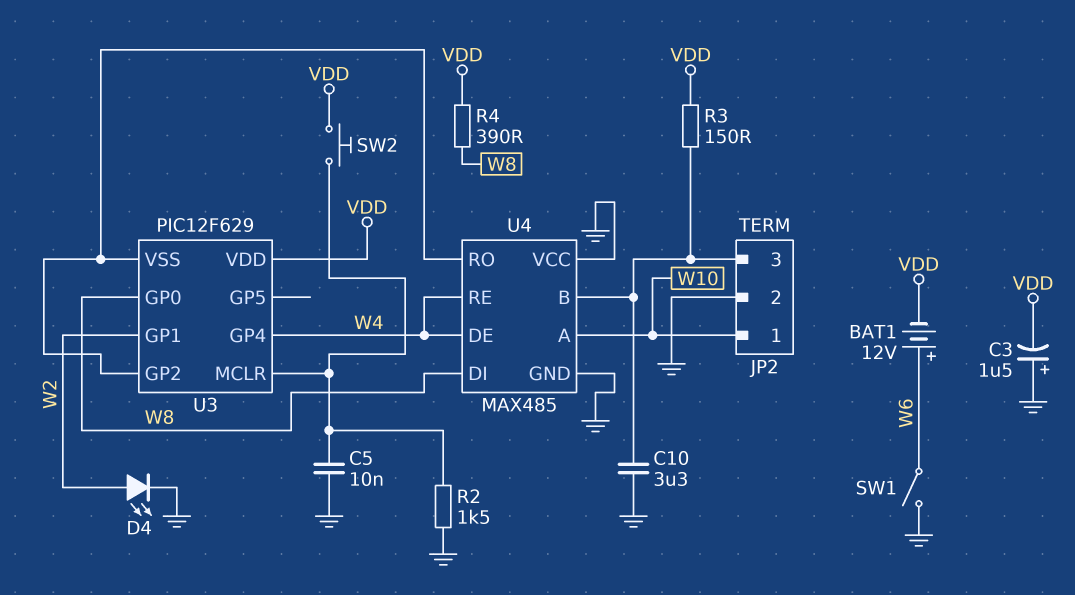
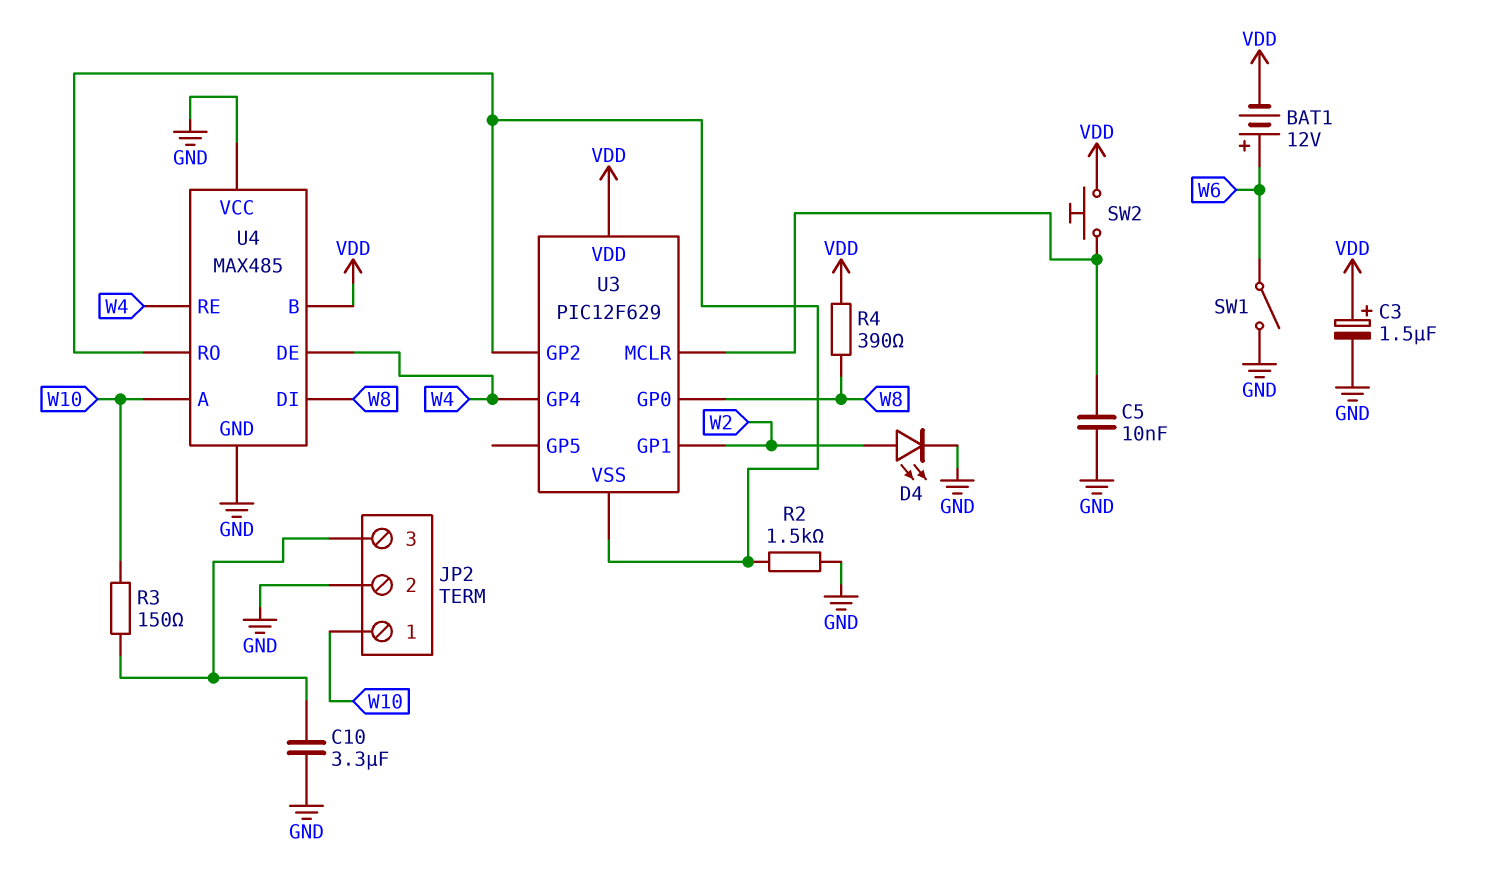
C3: 1.5uF (plus GND, minus VDD) -> 1.5uF (plus VDD, minus GND)
R2: 1.5k (GND, U3/MCLR) -> 1.5k (GND, U3/GP2)
R3: 150 (JP2/3, VDD) -> 150 (JP2/3, W10)
U4 pin B: JP2/3 -> VDD

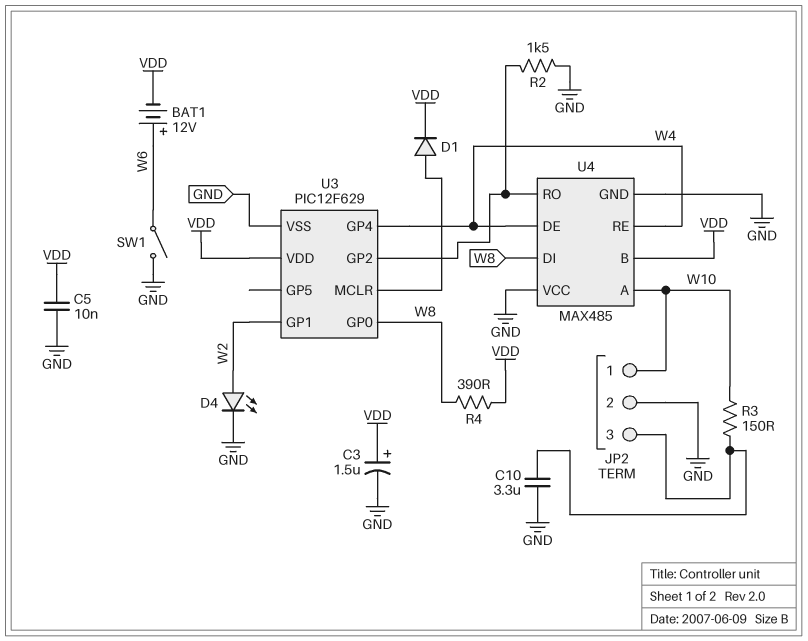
C5: 10nF (GND, U3/MCLR) -> 10nF (GND, VDD)
D1: none -> diode (A U3/MCLR, K VDD)
SW2: button (U3/MCLR, VDD) -> none
U3 pin VSS: U3/GP2 -> GND

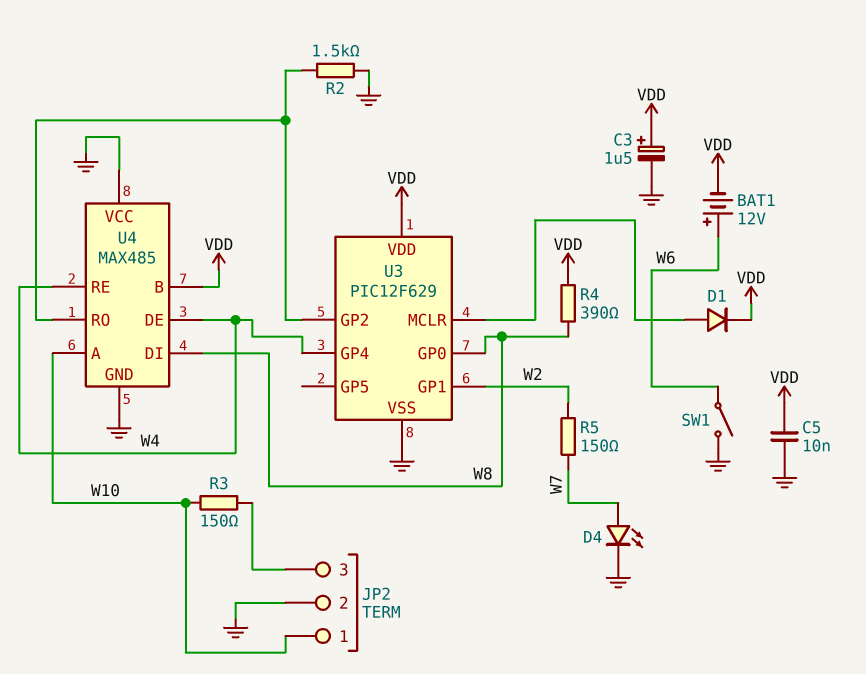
C10: 3.3uF (GND, JP2/3) -> none
D4: LED (A W2, K GND) -> LED (A W7, K GND)
R5: none -> 150 (W2, W7)

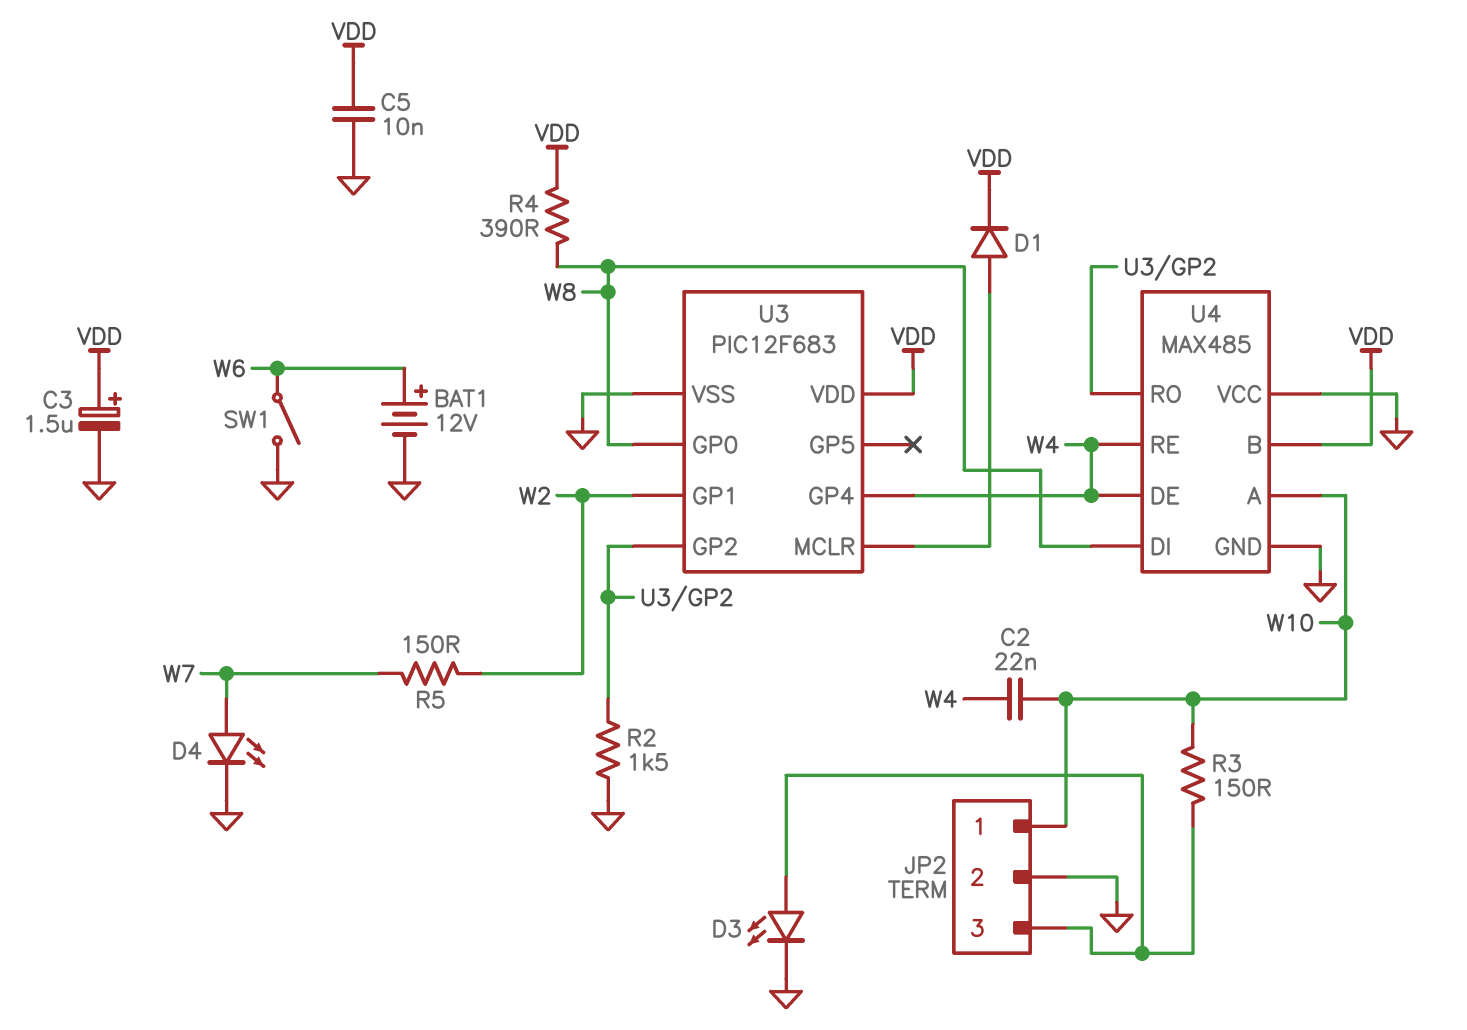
BAT1: 12V (plus W6, minus VDD) -> 12V (plus W6, minus GND)
C2: none -> 22nF (W4, W10)
D3: none -> LED (A JP2/3, K GND)
U3: PIC12F629 -> PIC12F683

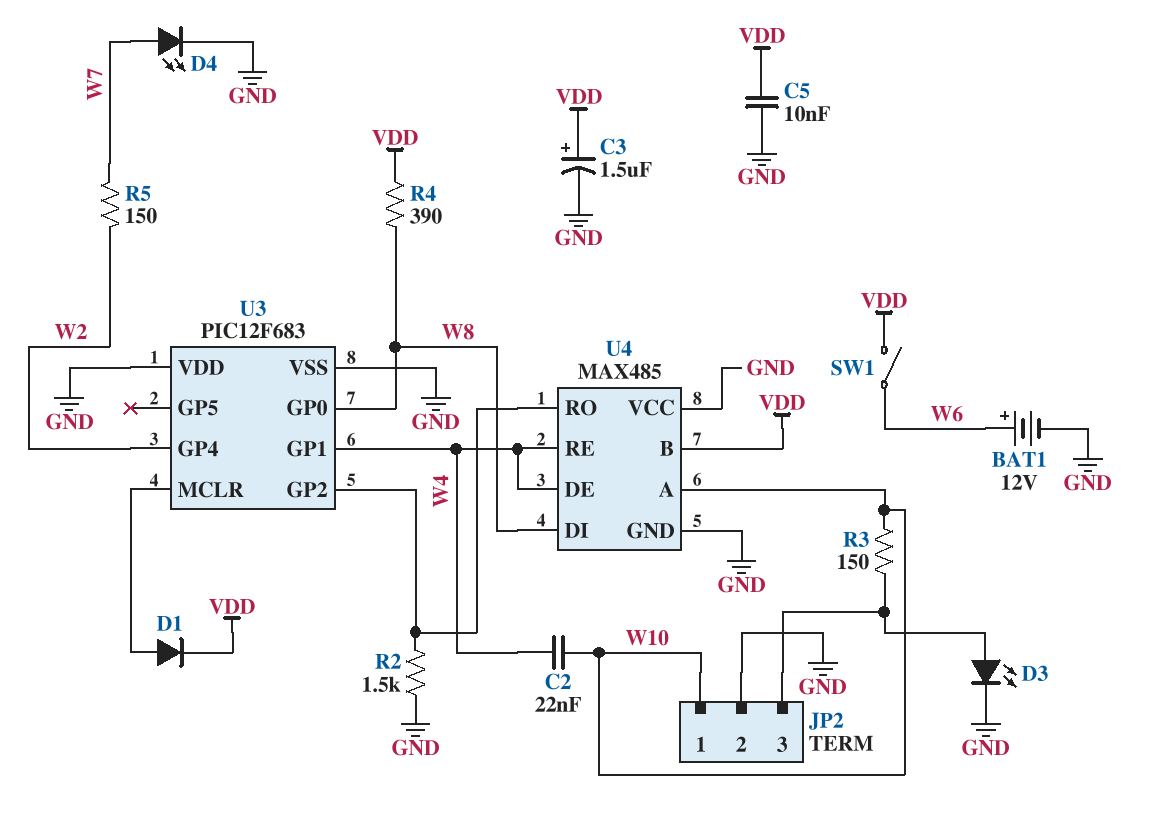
SW1: switch (GND, W6) -> switch (VDD, W6)
U3 pin GP1: W2 -> W4
U3 pin GP4: W4 -> W2
U3 pin VDD: VDD -> GND

